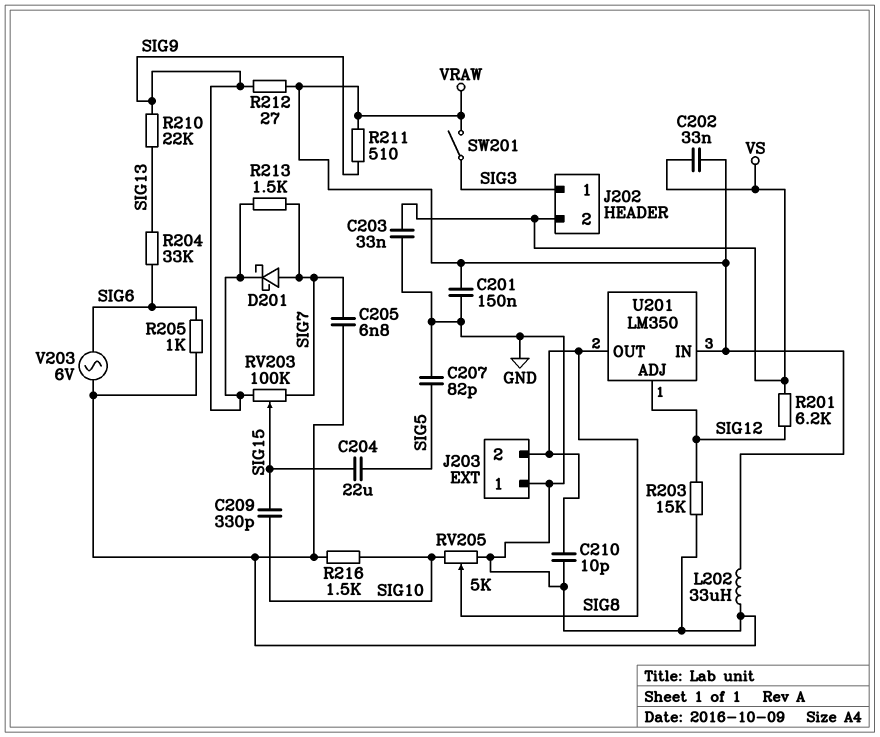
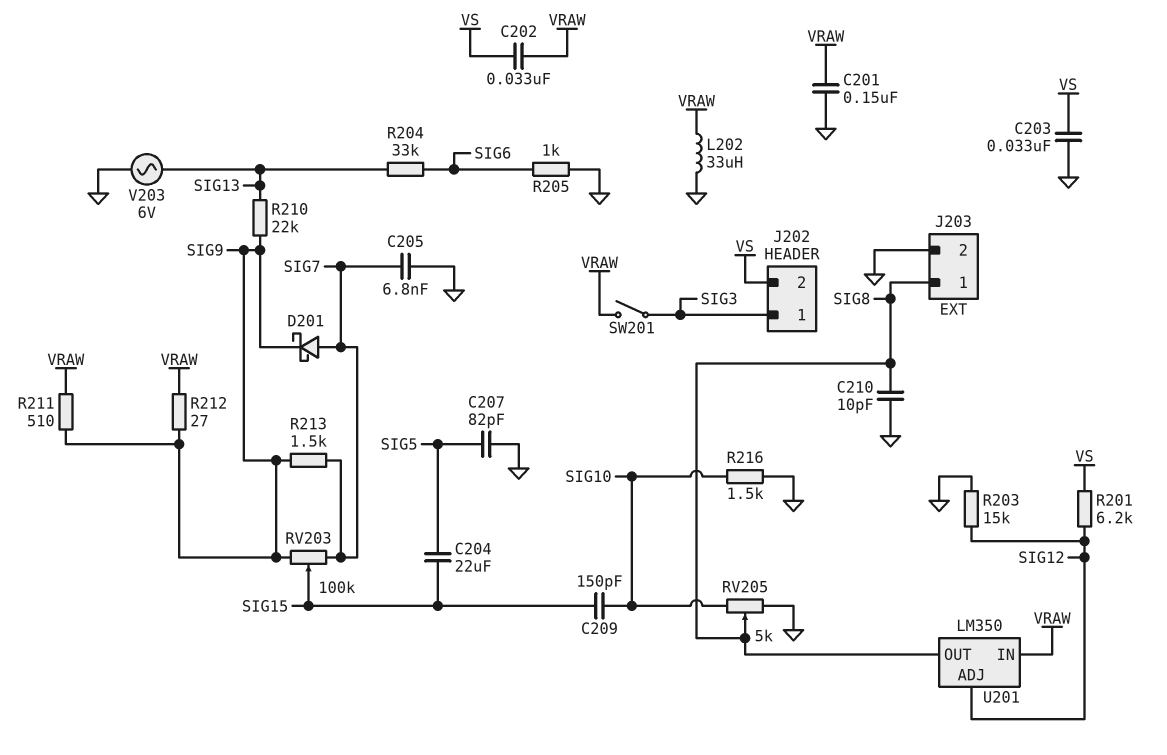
C209: 330pF (SIG10, SIG15) -> 150pF (SIG10, SIG15)
J203 pin 1: GND -> SIG8
J203 pin 2: SIG8 -> GND
V203: AC 6V (GND, SIG6) -> AC 6V (GND, SIG13)

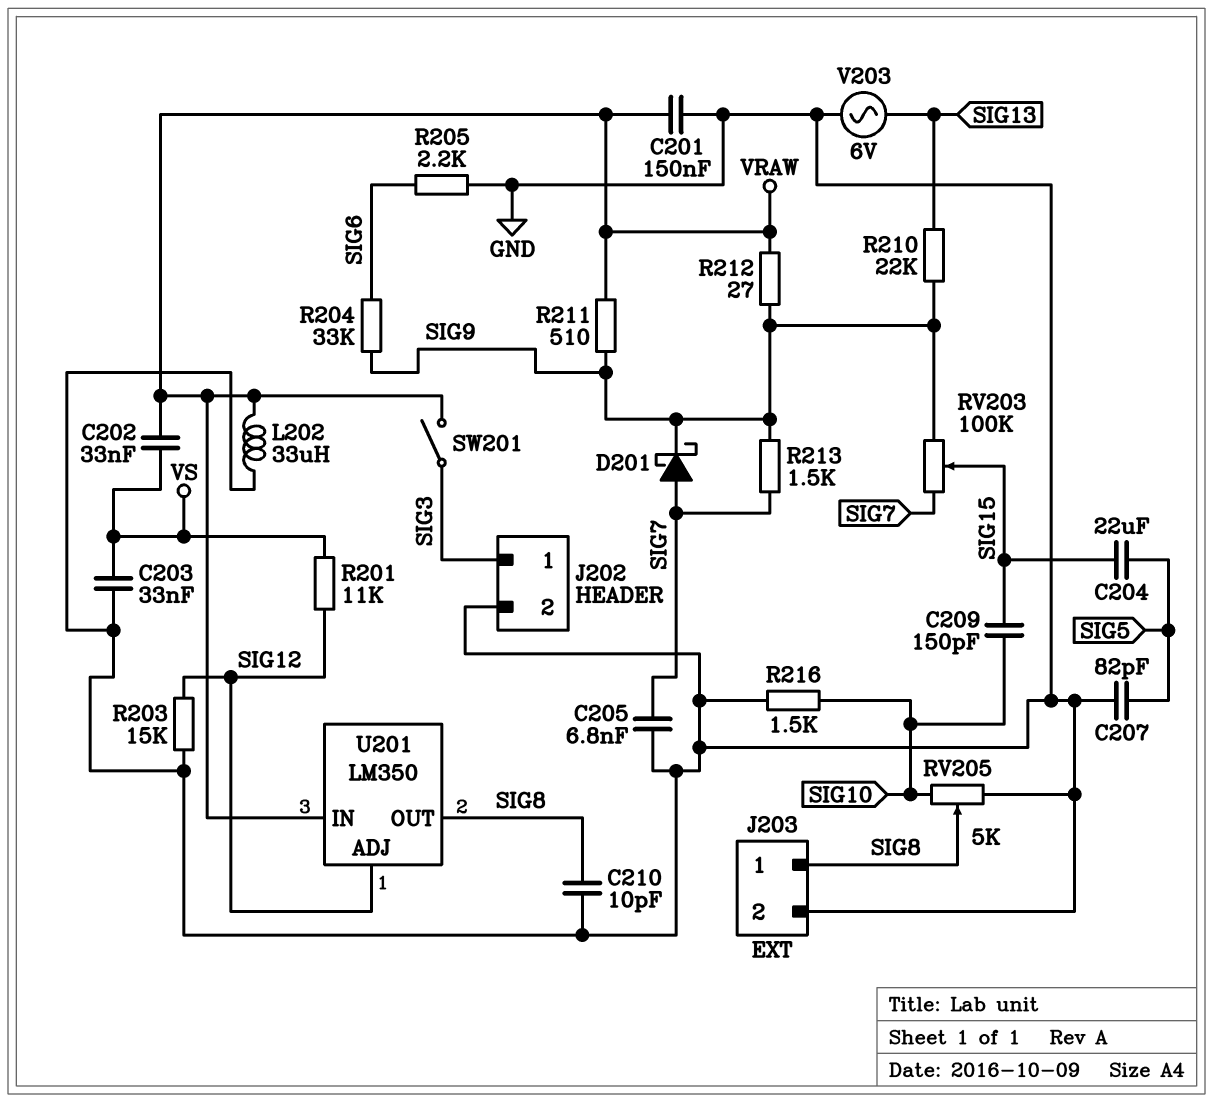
J202 pin 2: VS -> GND
R201: 6.2k (SIG12, VS) -> 11k (SIG12, VS)
R204: 33k (SIG6, SIG13) -> 33k (SIG6, SIG9)
R205: 1k (GND, SIG6) -> 2.2k (GND, SIG6)

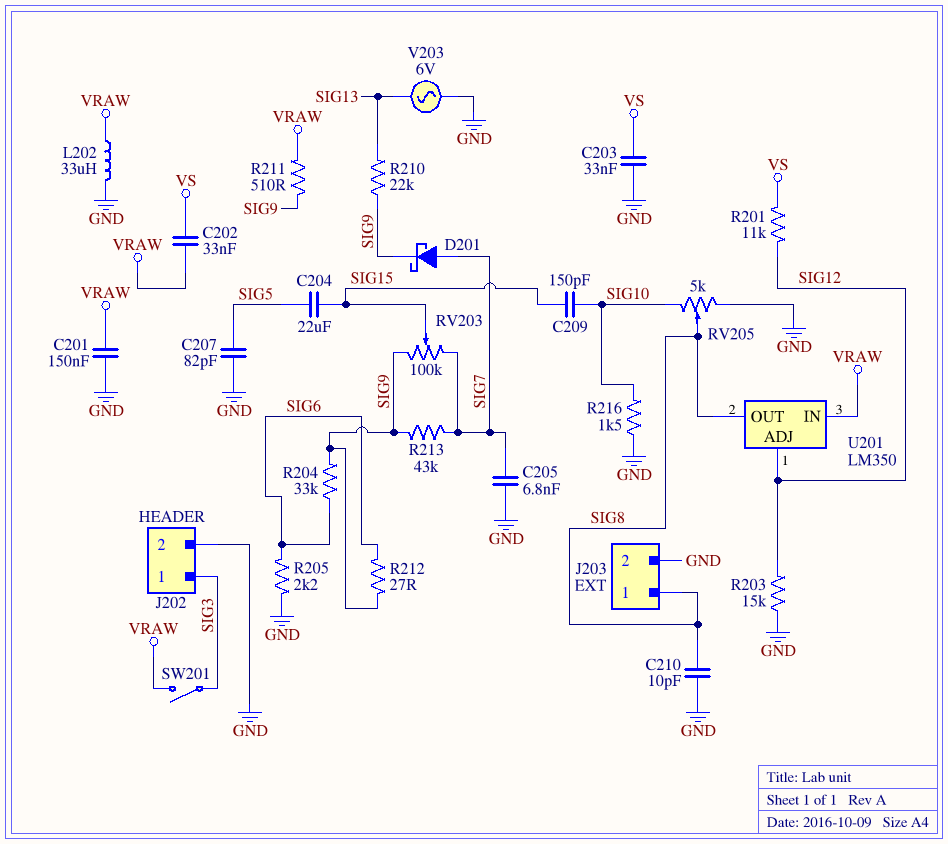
R212: 27 (SIG9, VRAW) -> 27 (SIG6, SIG9)
R213: 1.5k (SIG7, SIG9) -> 43k (SIG7, SIG9)

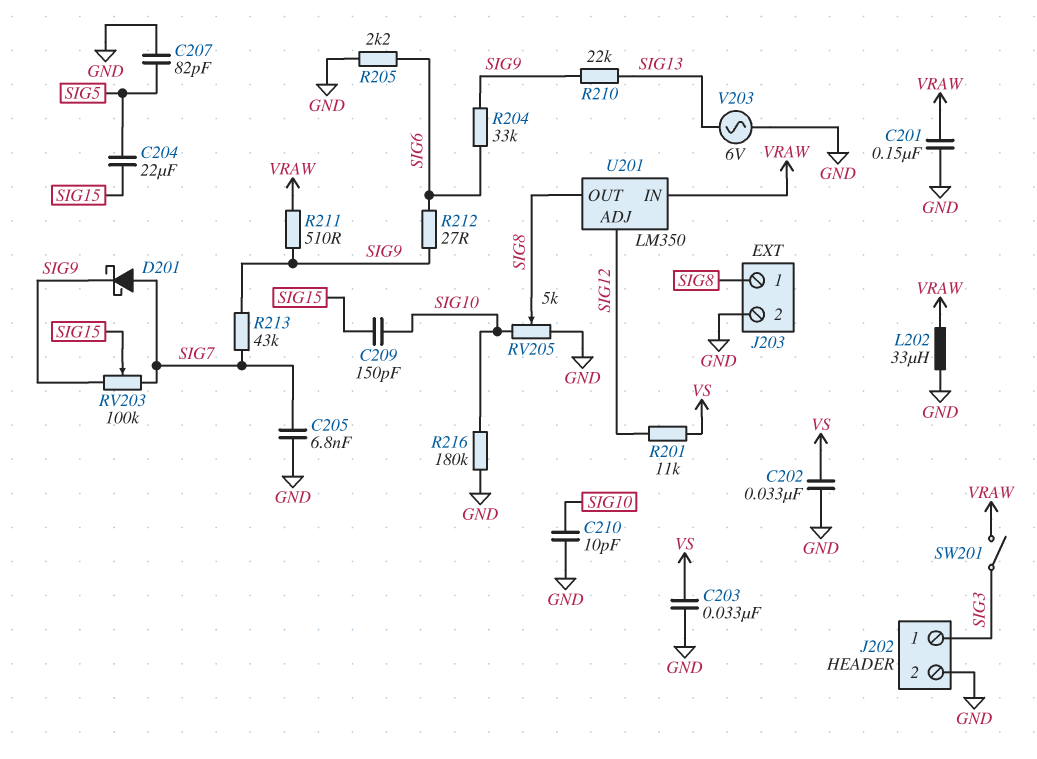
C202: 33nF (VRAW, VS) -> 33nF (GND, VS)
C210: 10pF (GND, SIG8) -> 10pF (GND, SIG10)
R203: 15k (GND, SIG12) -> none
R216: 1.5k (GND, SIG10) -> 180k (GND, SIG10)

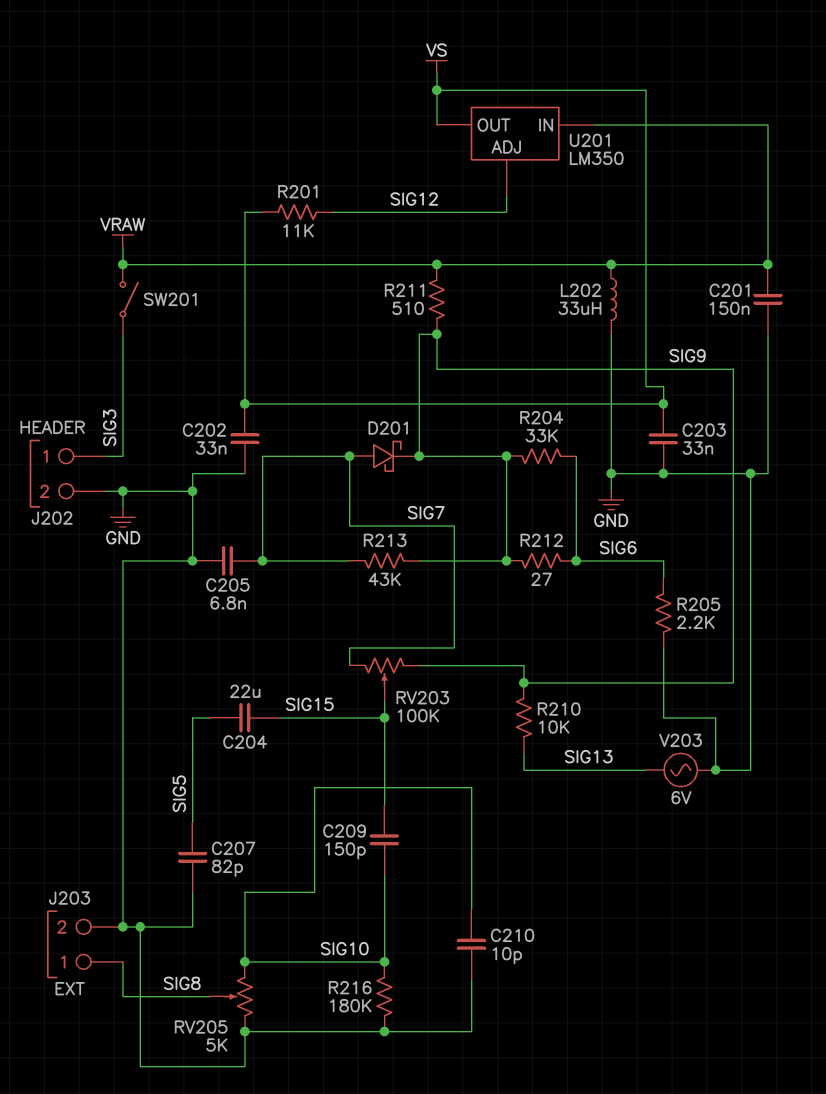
R210: 22k (SIG9, SIG13) -> 10k (SIG9, SIG13)
U201 pin OUT: SIG8 -> VS

